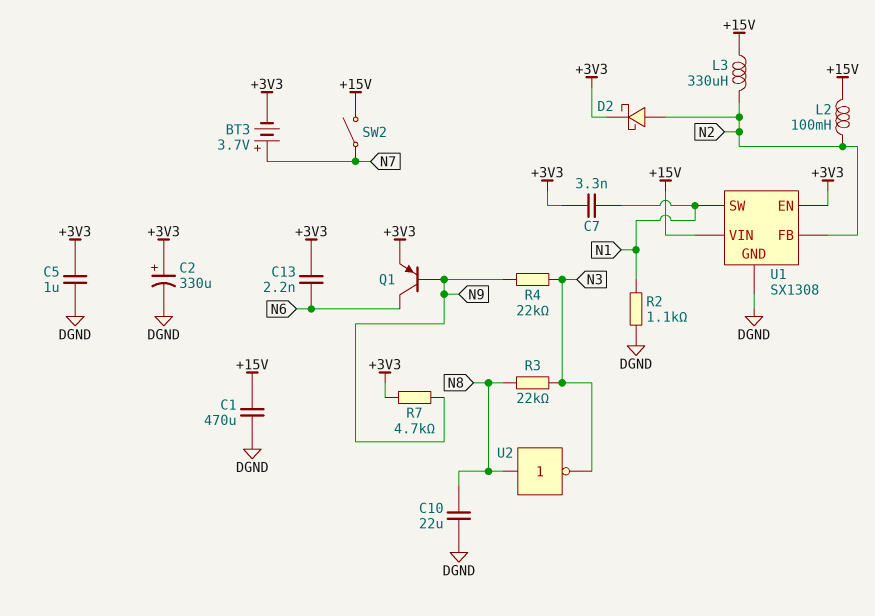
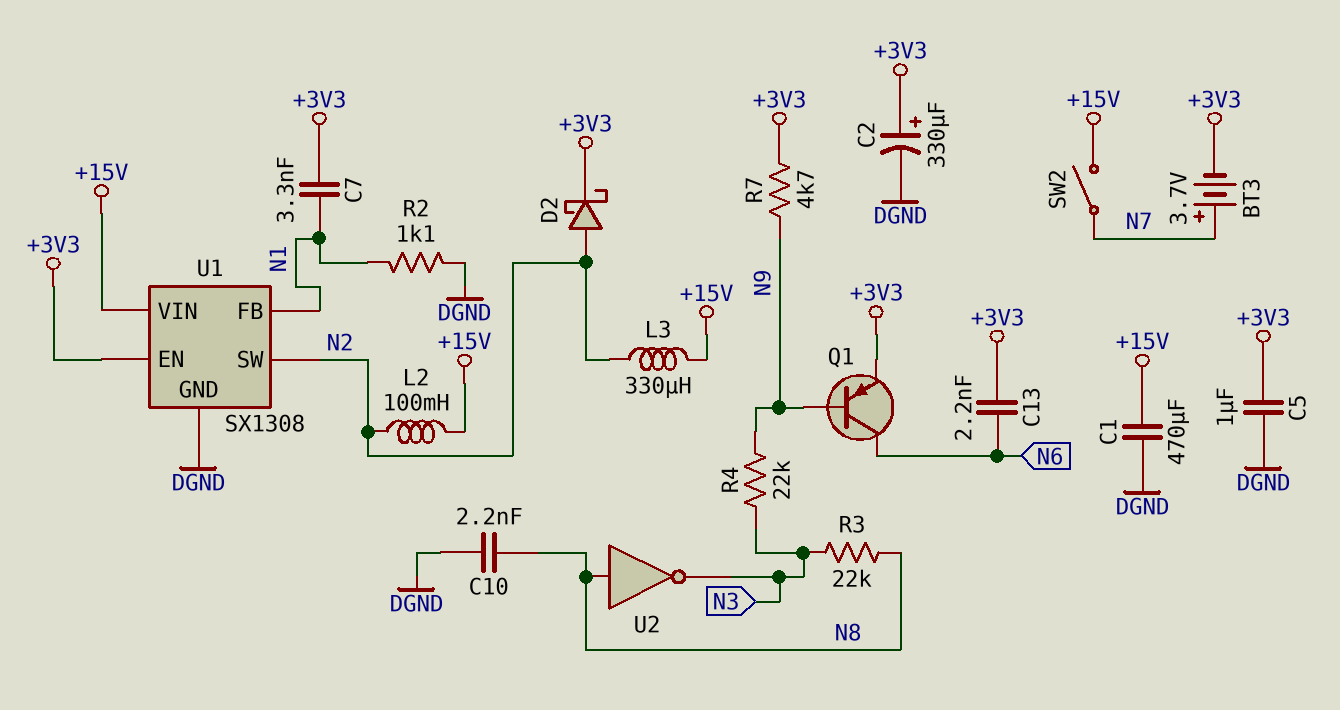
C10: 22uF (DGND, N8) -> 2.2nF (DGND, N8)
U1 pin FB: N2 -> N1
U1 pin SW: N1 -> N2

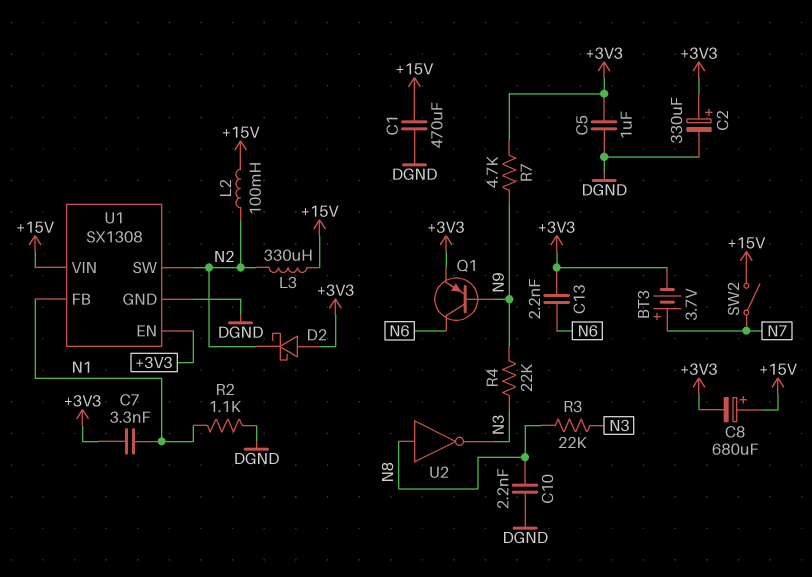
C8: none -> 680uF (plus +15V, minus +3V3)
D2: schottky (A N2, K +3V3) -> schottky (A +3V3, K N2)

